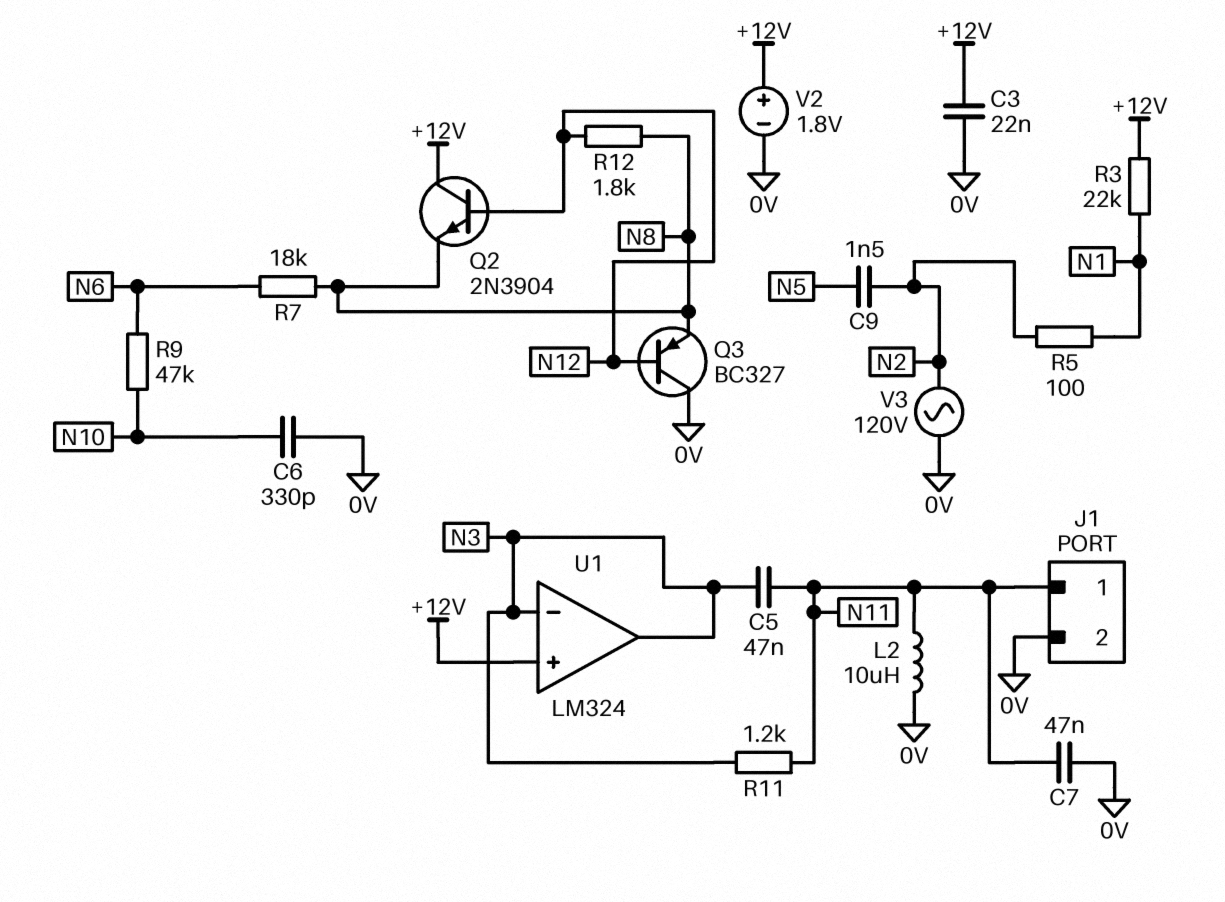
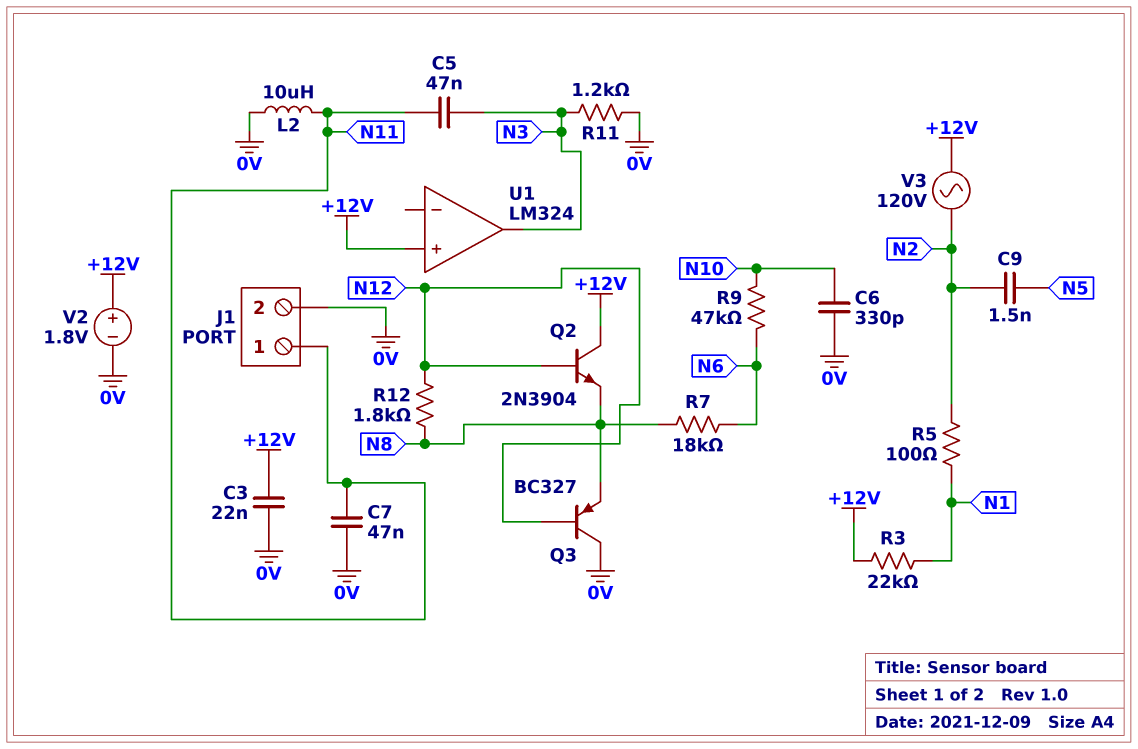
R11: 1.2k (N3, N11) -> 1.2k (0V, N3)
U1 pin in-: N3 -> none
V3: AC 120V (0V, N2) -> AC 120V (+12V, N2)

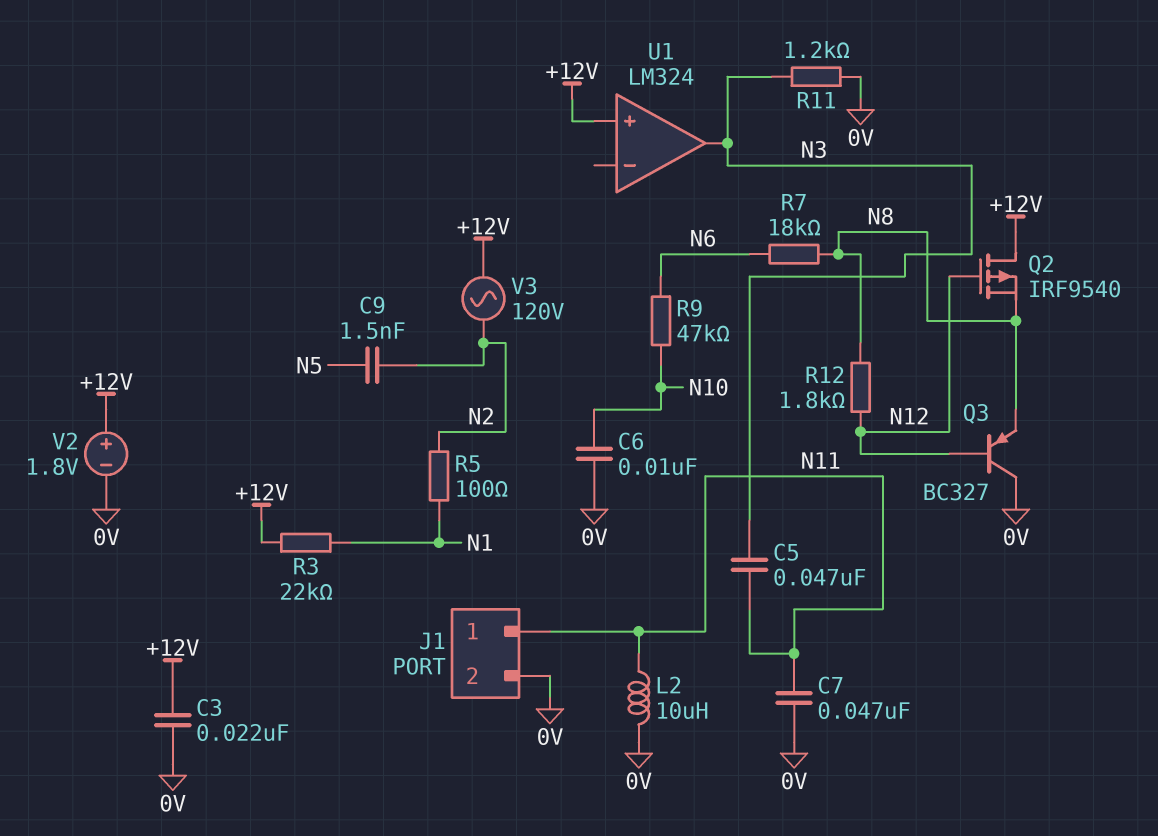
C6: 330pF (0V, N10) -> 10nF (0V, N10)
Q2: NPN 2N3904 (B N12, C +12V, E N8) -> PMOS IRF9540 (G N12, D +12V, S N8)

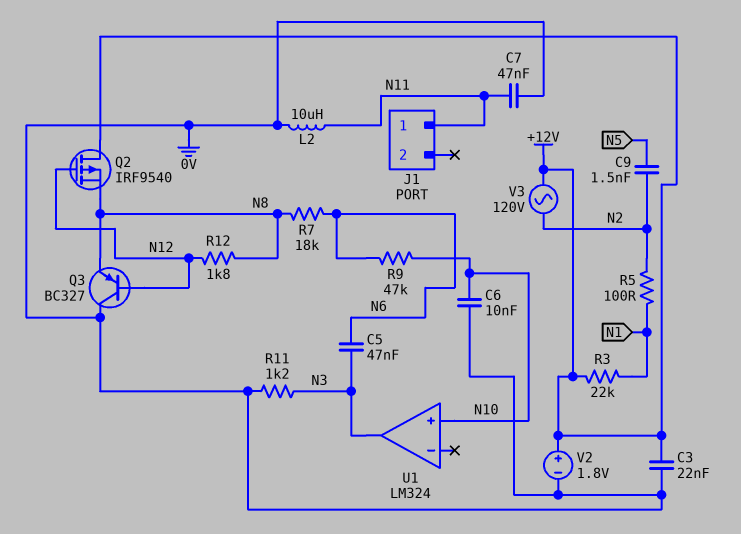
C5: 47nF (N3, N11) -> 47nF (N3, N6)
J1 pin 2: 0V -> none
U1 pin in+: +12V -> N10

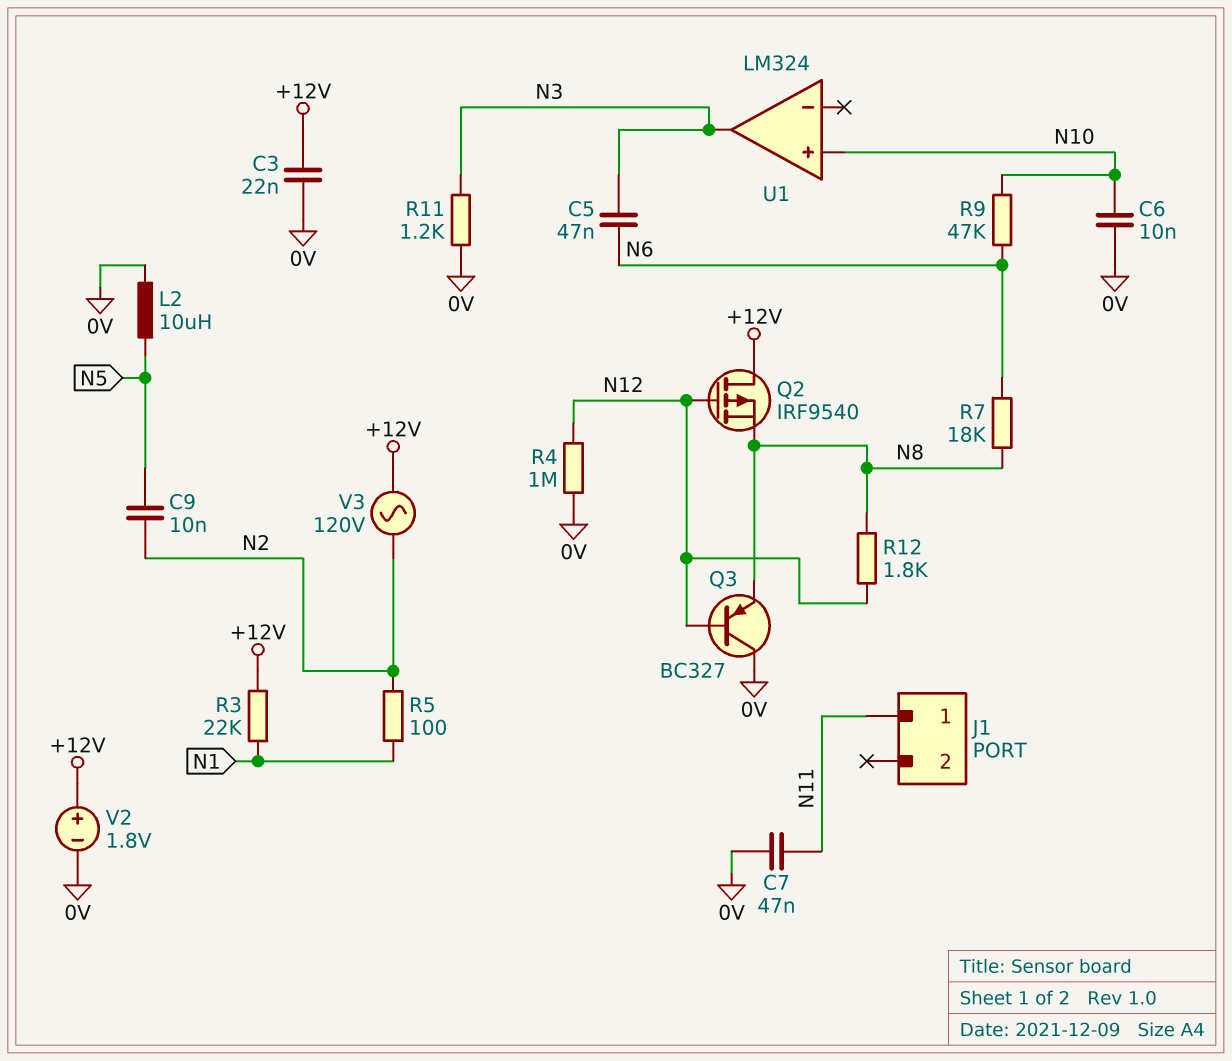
C9: 1.5nF (N2, N5) -> 10nF (N2, N5)
L2: 10uH (0V, N11) -> 10uH (0V, N5)
R4: none -> 1M (0V, N12)

